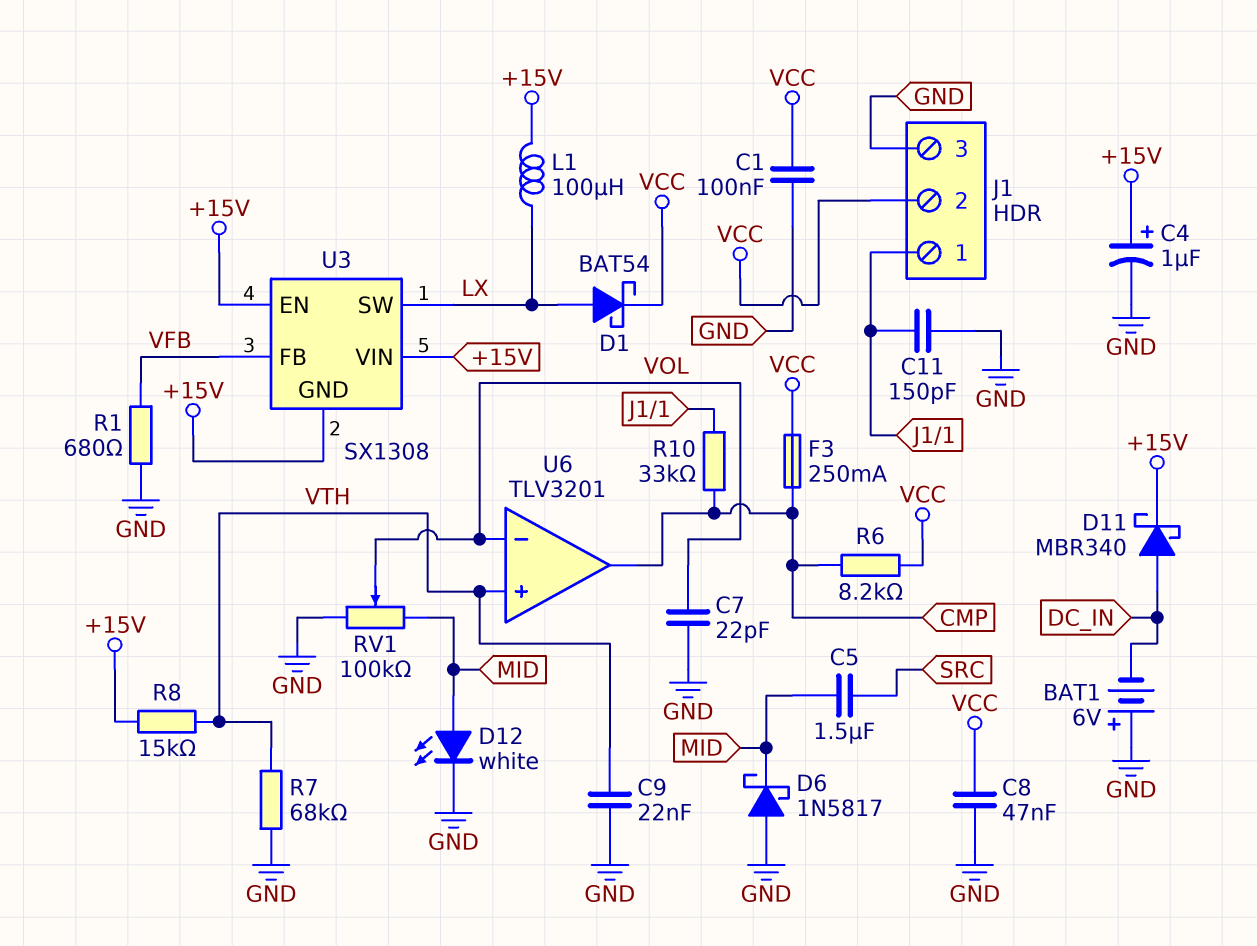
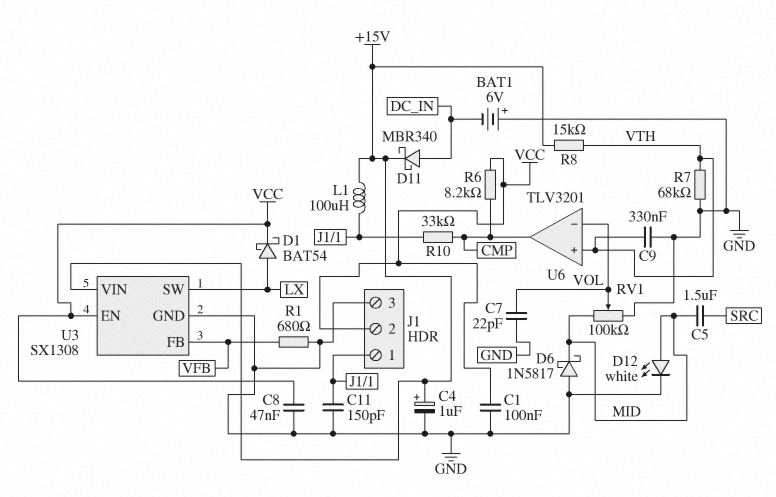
C9: 22nF (GND, VTH) -> 330nF (GND, VTH)
F3: 250mA (CMP, VCC) -> none
L1: 100uH (+15V, LX) -> 100uH (+15V, J1/1)
U3 pin EN: +15V -> VCC
U3 pin GND: +15V -> GND

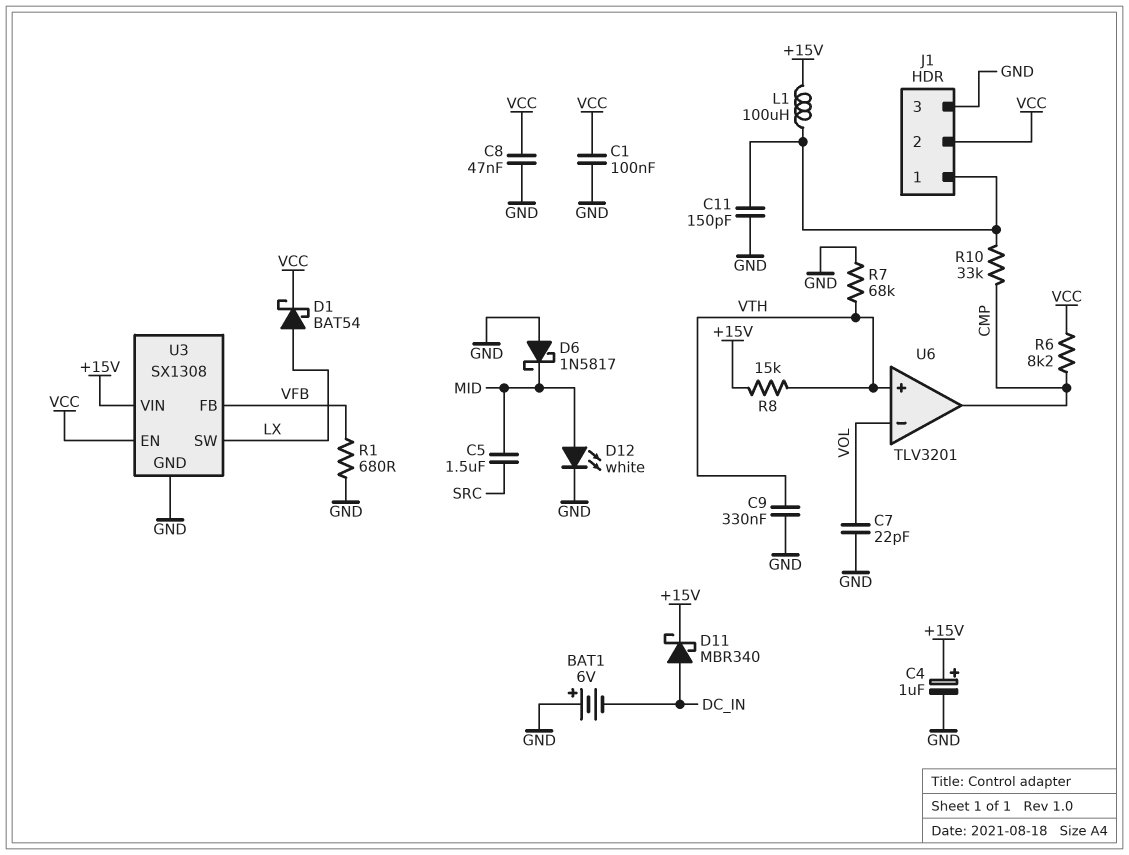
RV1: 100k (GND, MID, wiper VOL) -> none

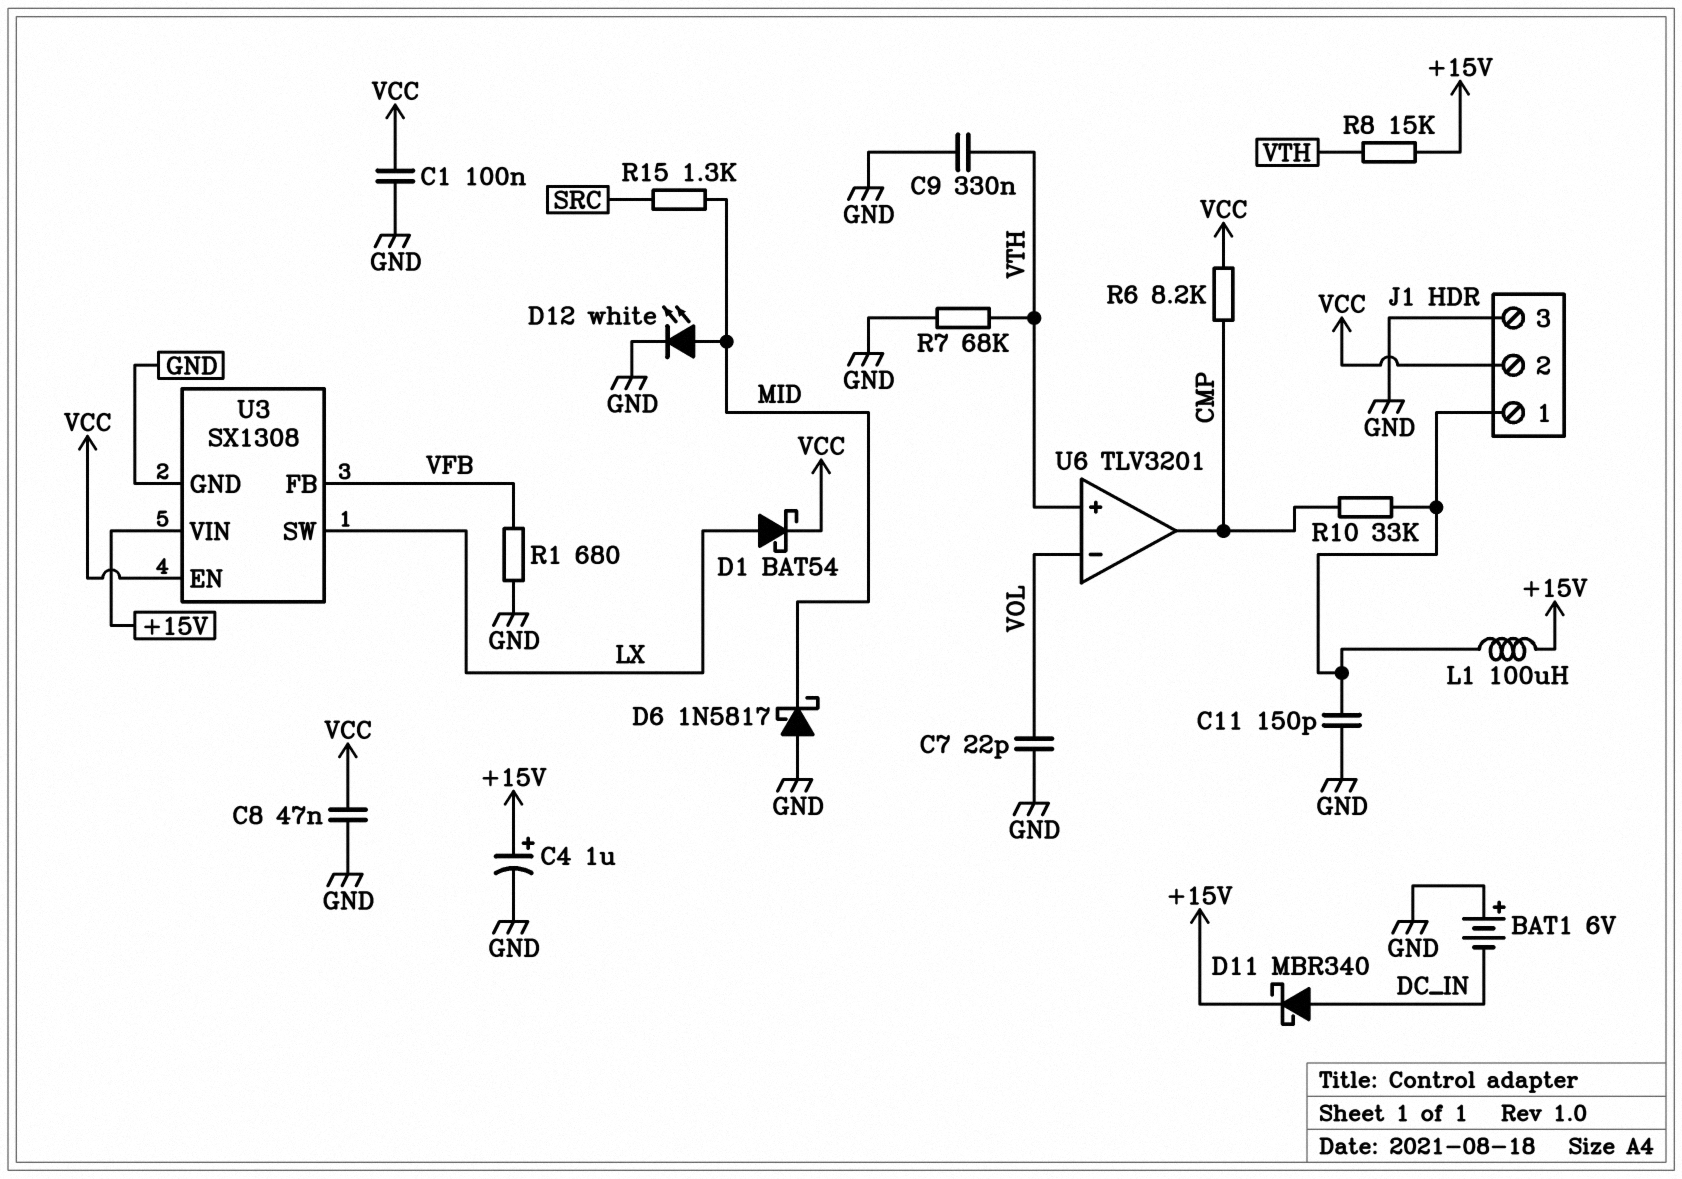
C5: 1.5uF (MID, SRC) -> none
R15: none -> 1.3k (MID, SRC)

